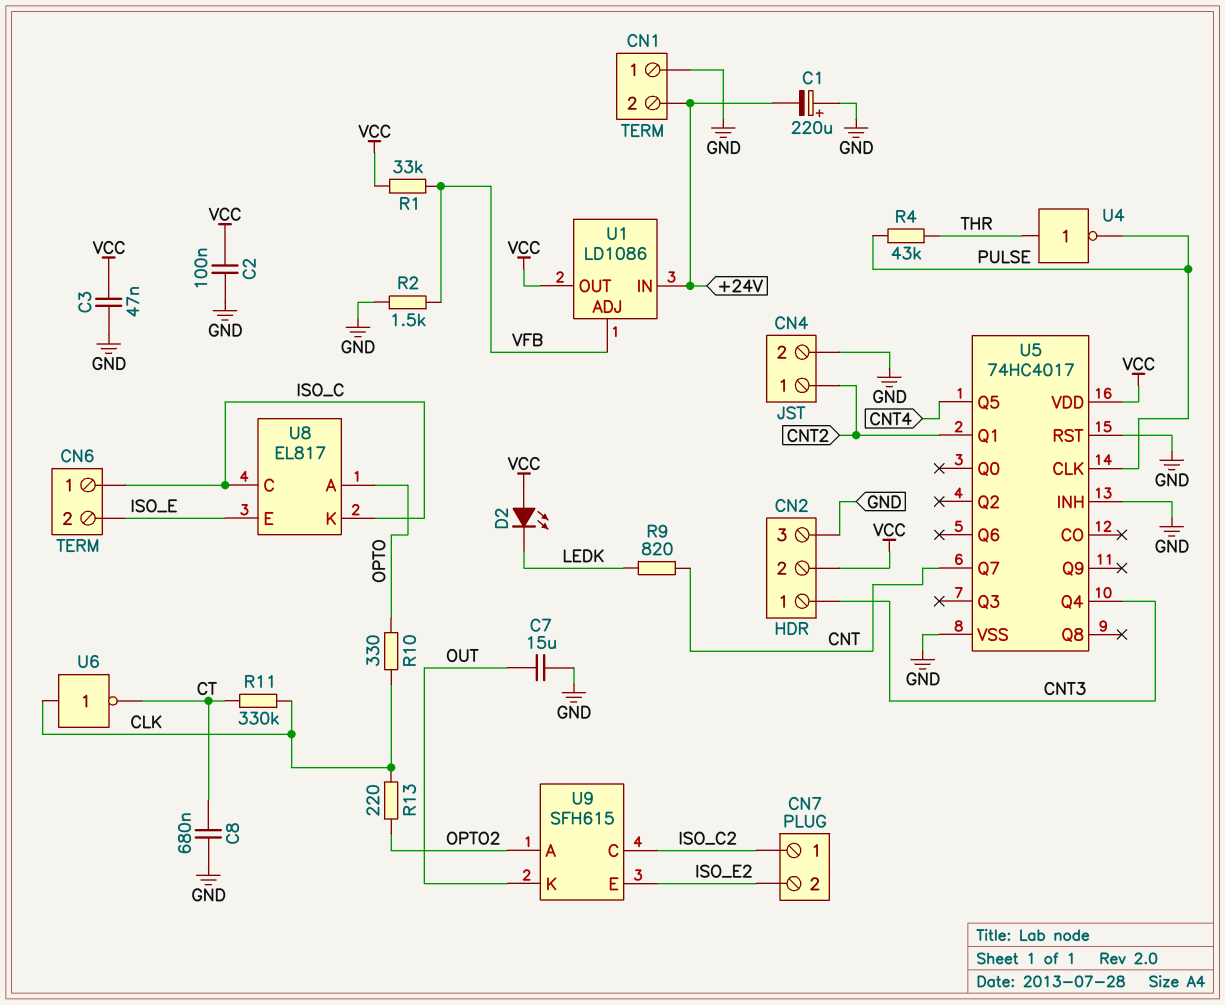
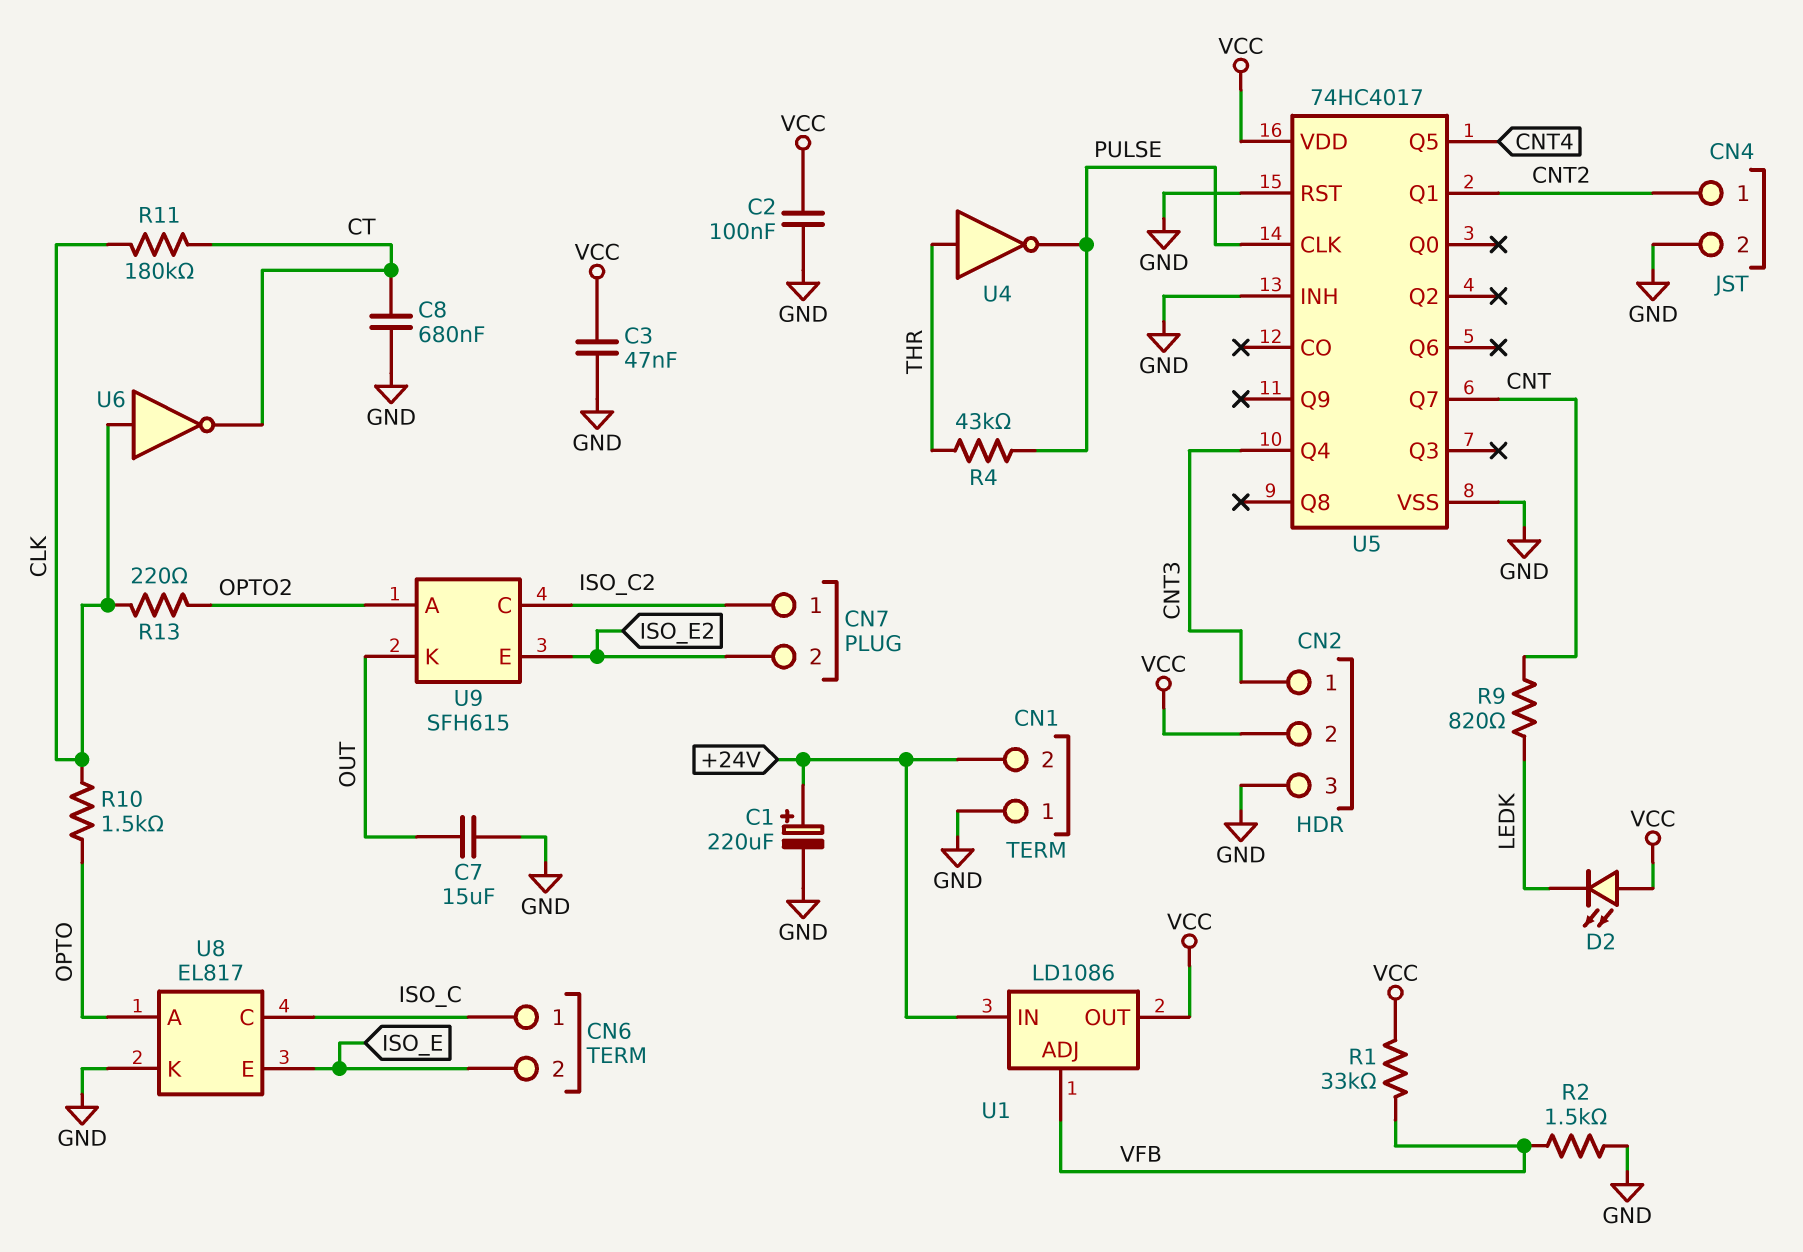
C1: 220uF (plus GND, minus +24V) -> 220uF (plus +24V, minus GND)
R10: 330 (CLK, OPTO) -> 1.5k (CLK, OPTO)
R11: 330k (CLK, CT) -> 180k (CLK, CT)
U8 pin K: ISO_C -> GND

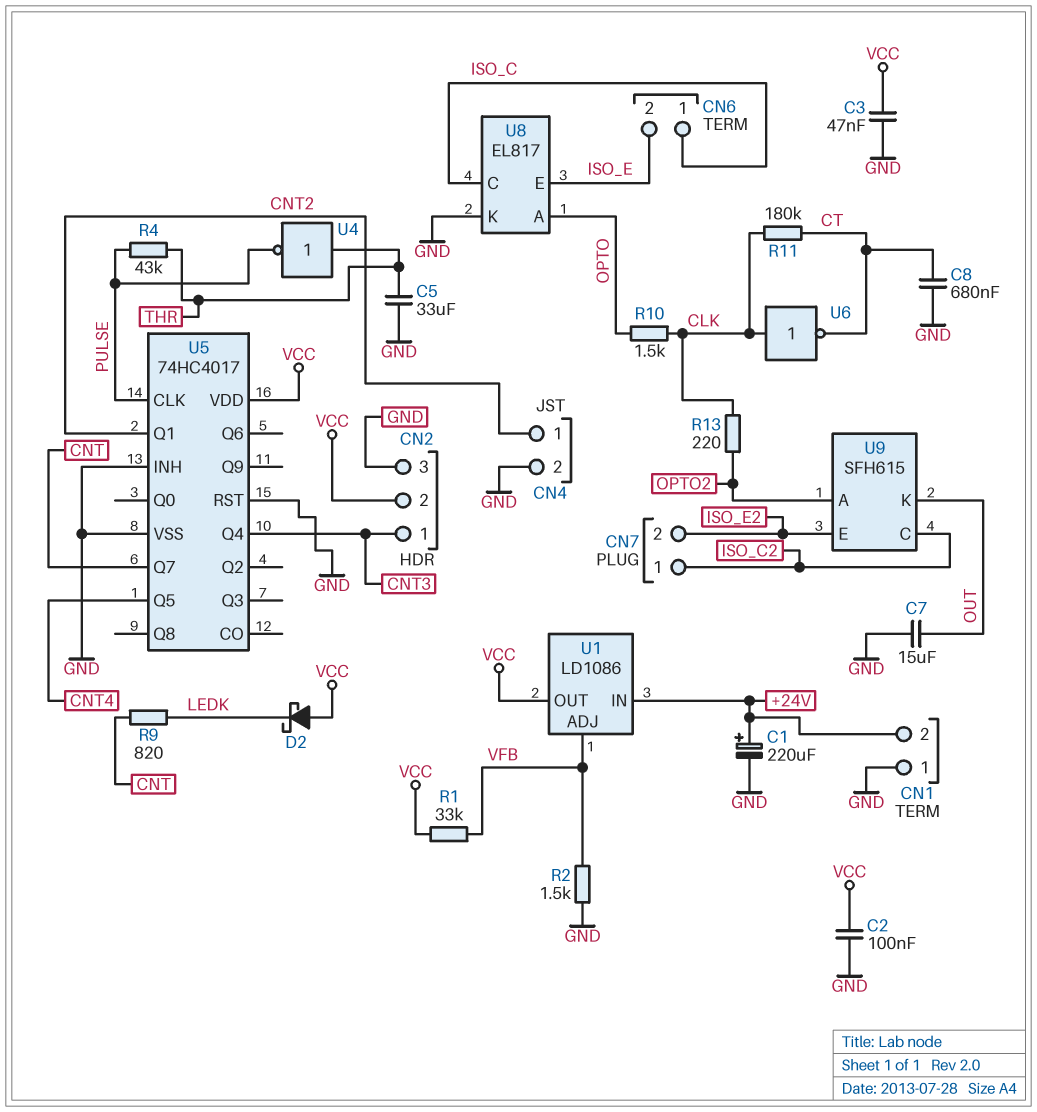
C5: none -> 33uF (GND, THR)
D2: LED (A VCC, K LEDK) -> schottky (A VCC, K LEDK)

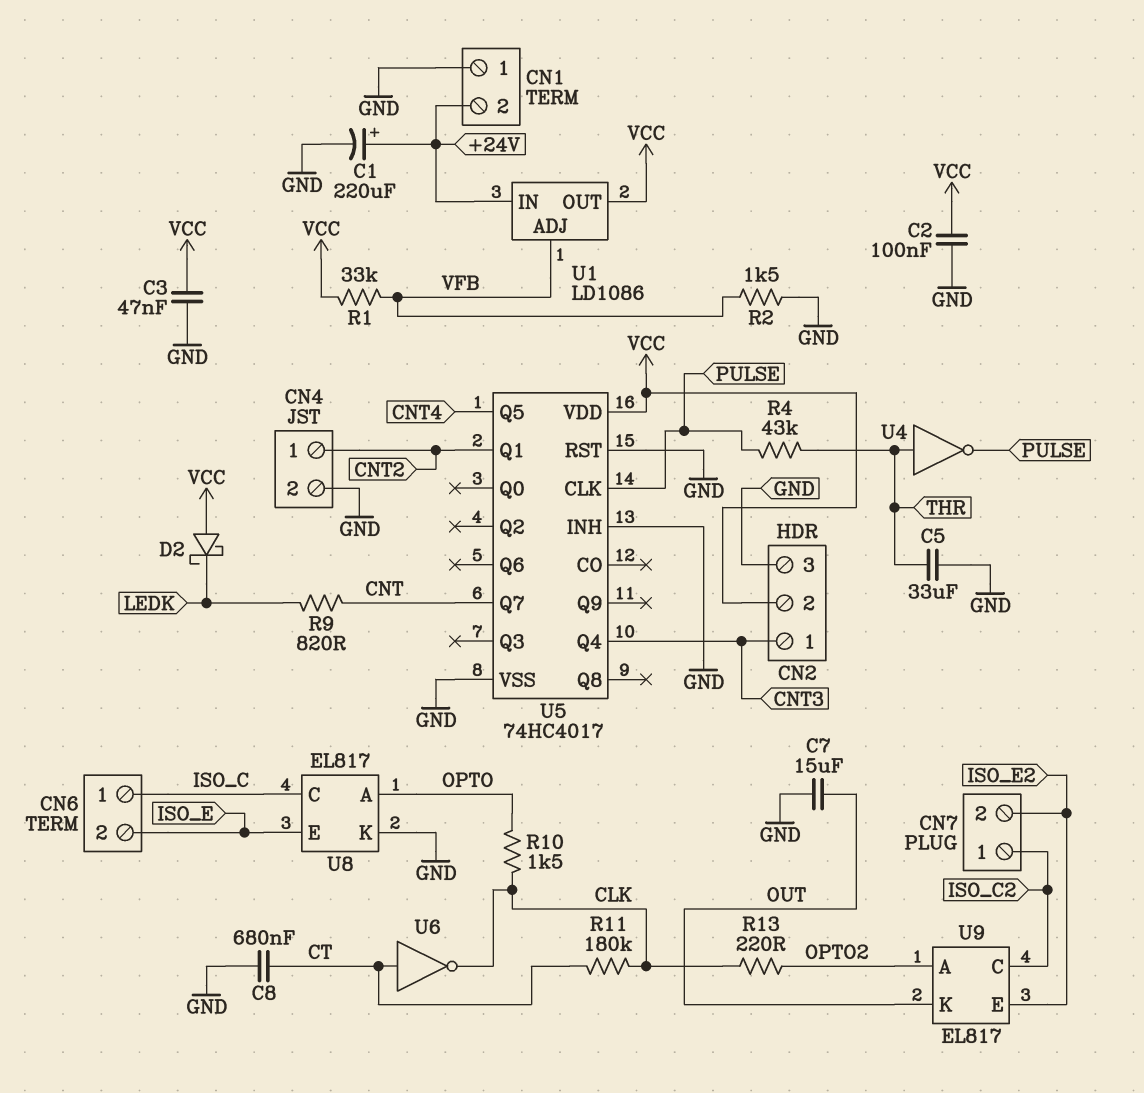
U6: NOT (in CLK, out CT) -> NOT (in CT, out CLK)
U9: SFH615 -> EL817

